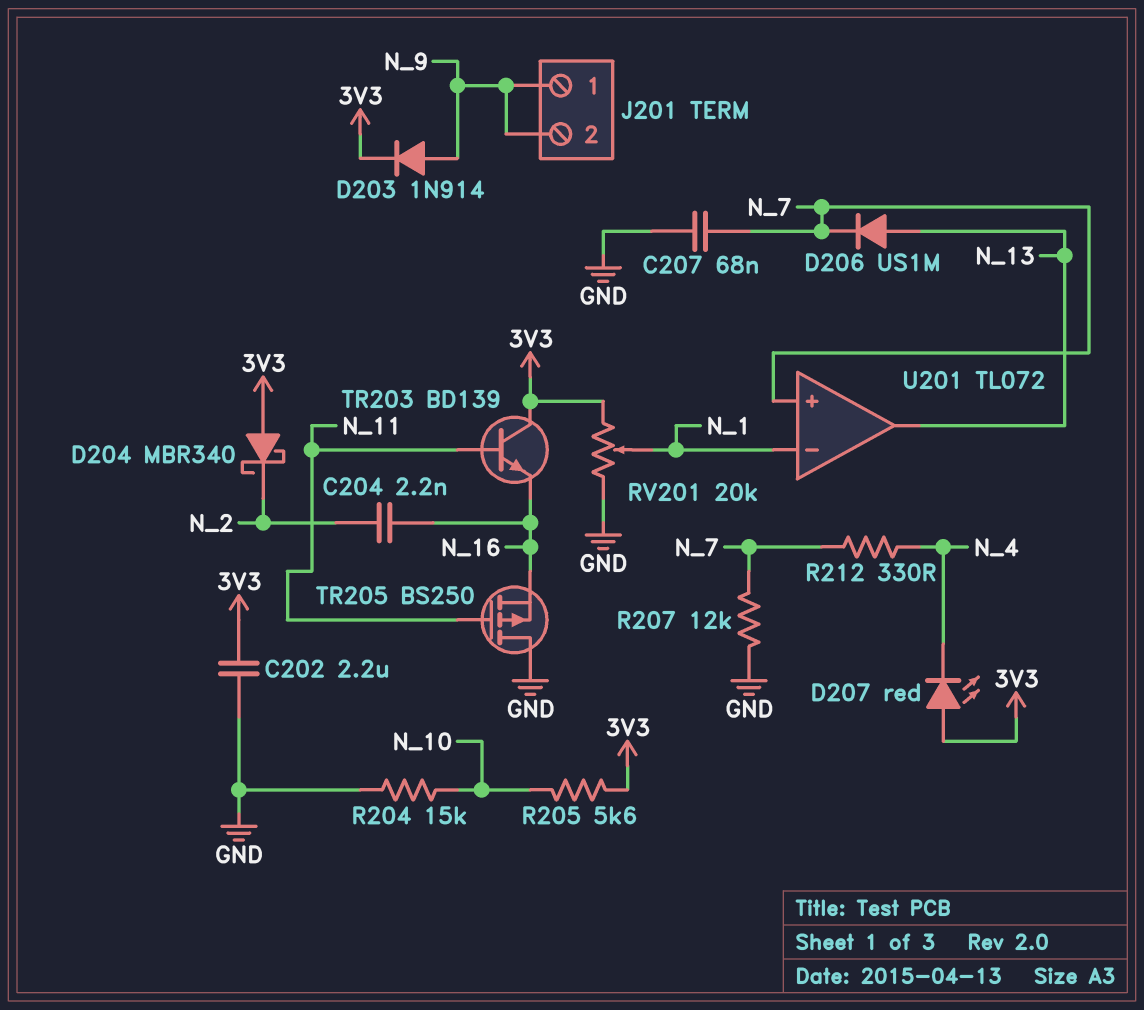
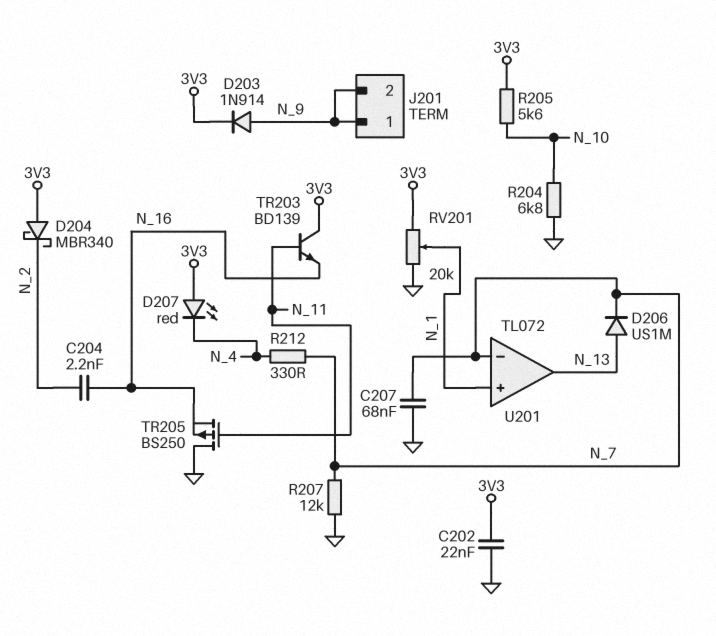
C202: 2.2uF (3V3, GND) -> 22nF (3V3, GND)
R204: 15k (GND, N_10) -> 6.8k (GND, N_10)
U201 pin in+: N_7 -> N_1
U201 pin in-: N_1 -> N_7

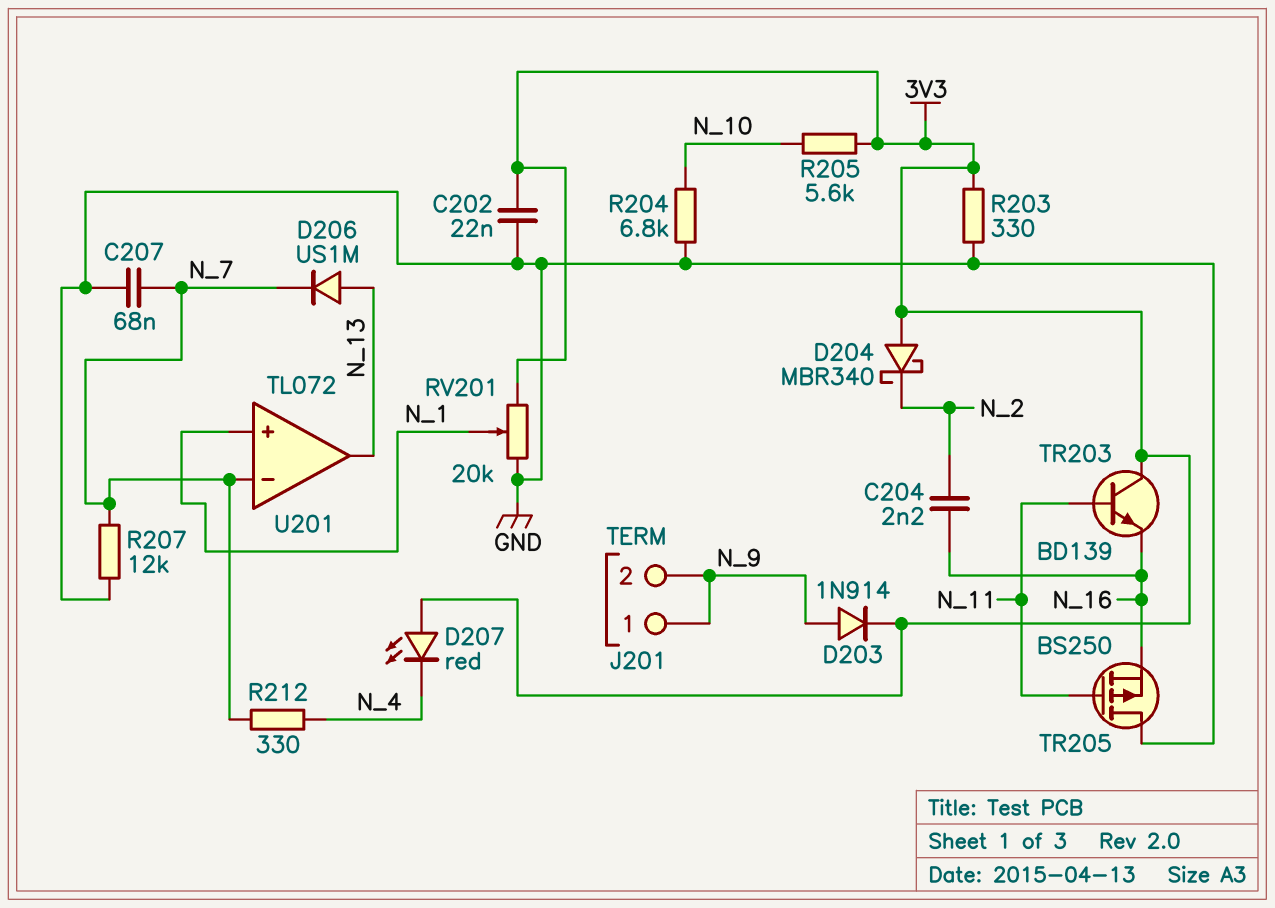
R203: none -> 330 (3V3, GND)

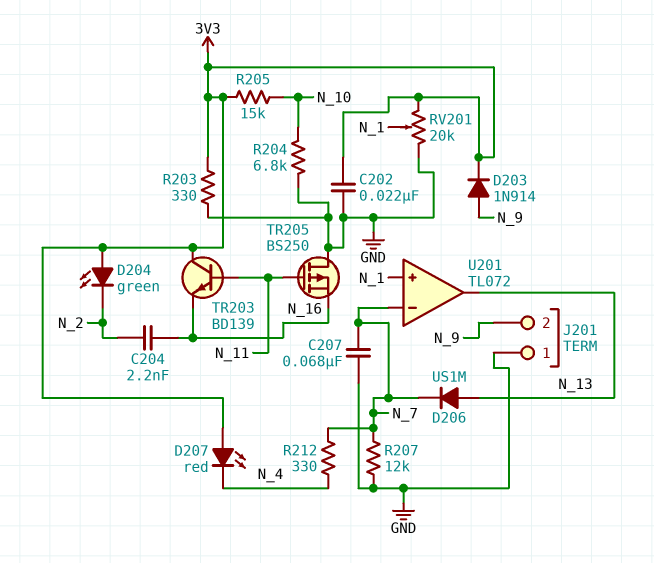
D204: schottky MBR340 (A 3V3, K N_2) -> LED green (A 3V3, K N_2)
J201 pin 1: N_9 -> GND
R205: 5.6k (3V3, N_10) -> 15k (3V3, N_10)

